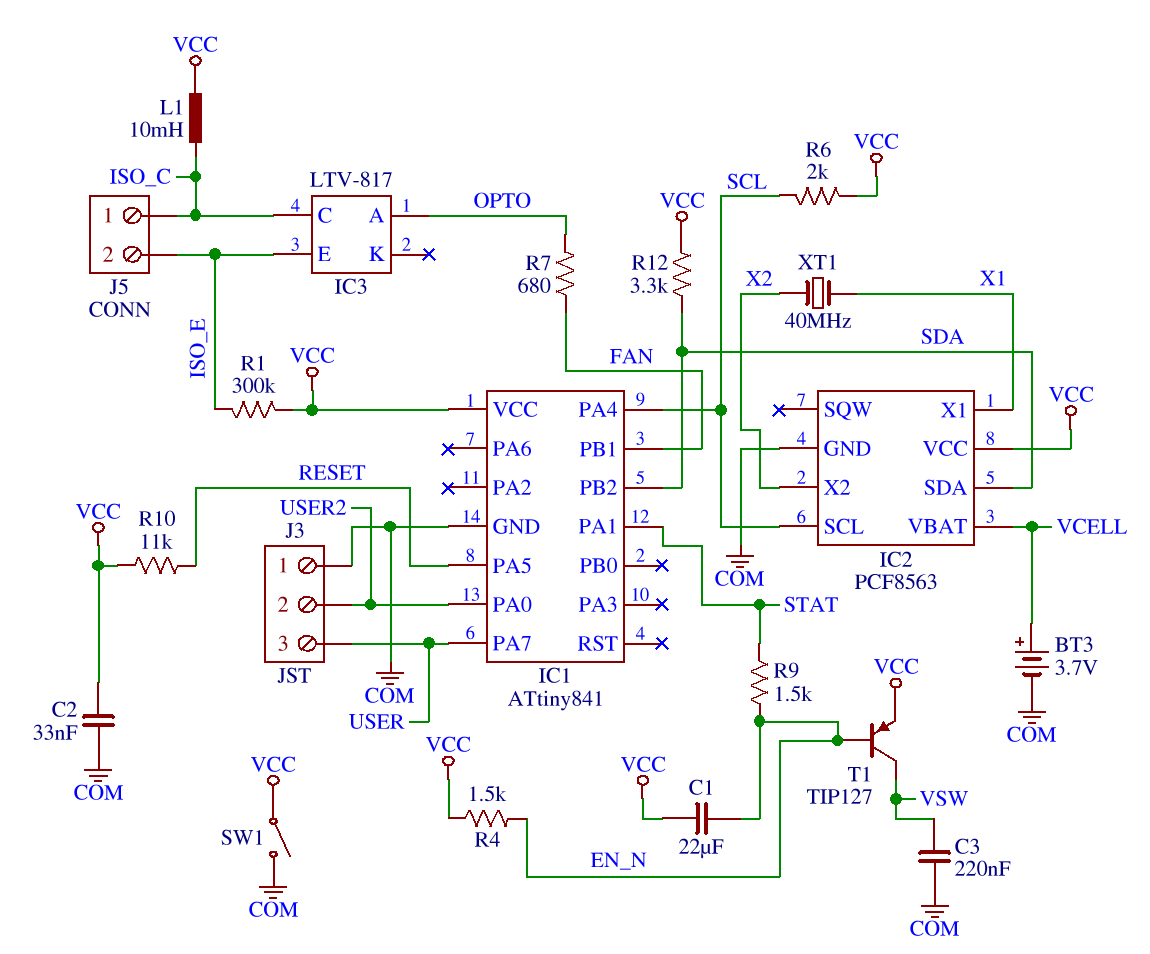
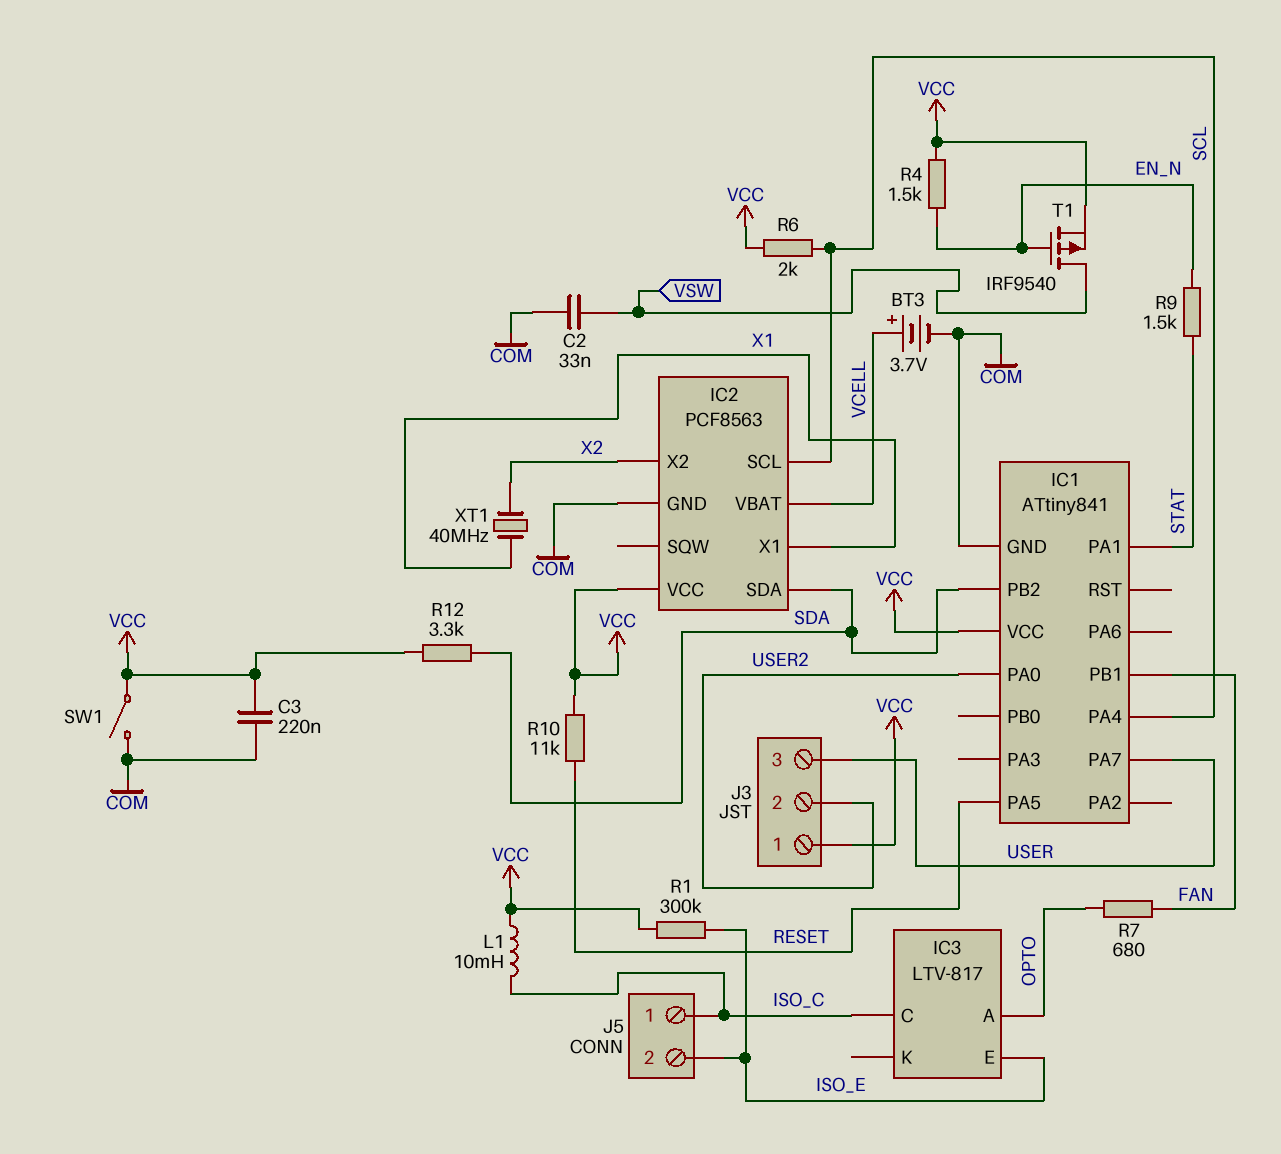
C1: 22uF (EN_N, VCC) -> none
C2: 33nF (COM, VCC) -> 33nF (COM, VSW)
C3: 220nF (COM, VSW) -> 220nF (COM, VCC)
J3 pin 1: COM -> VCC
T1: PNP TIP127 (B EN_N, C VSW, E VCC) -> PMOS IRF9540 (G EN_N, D VSW, S VCC)

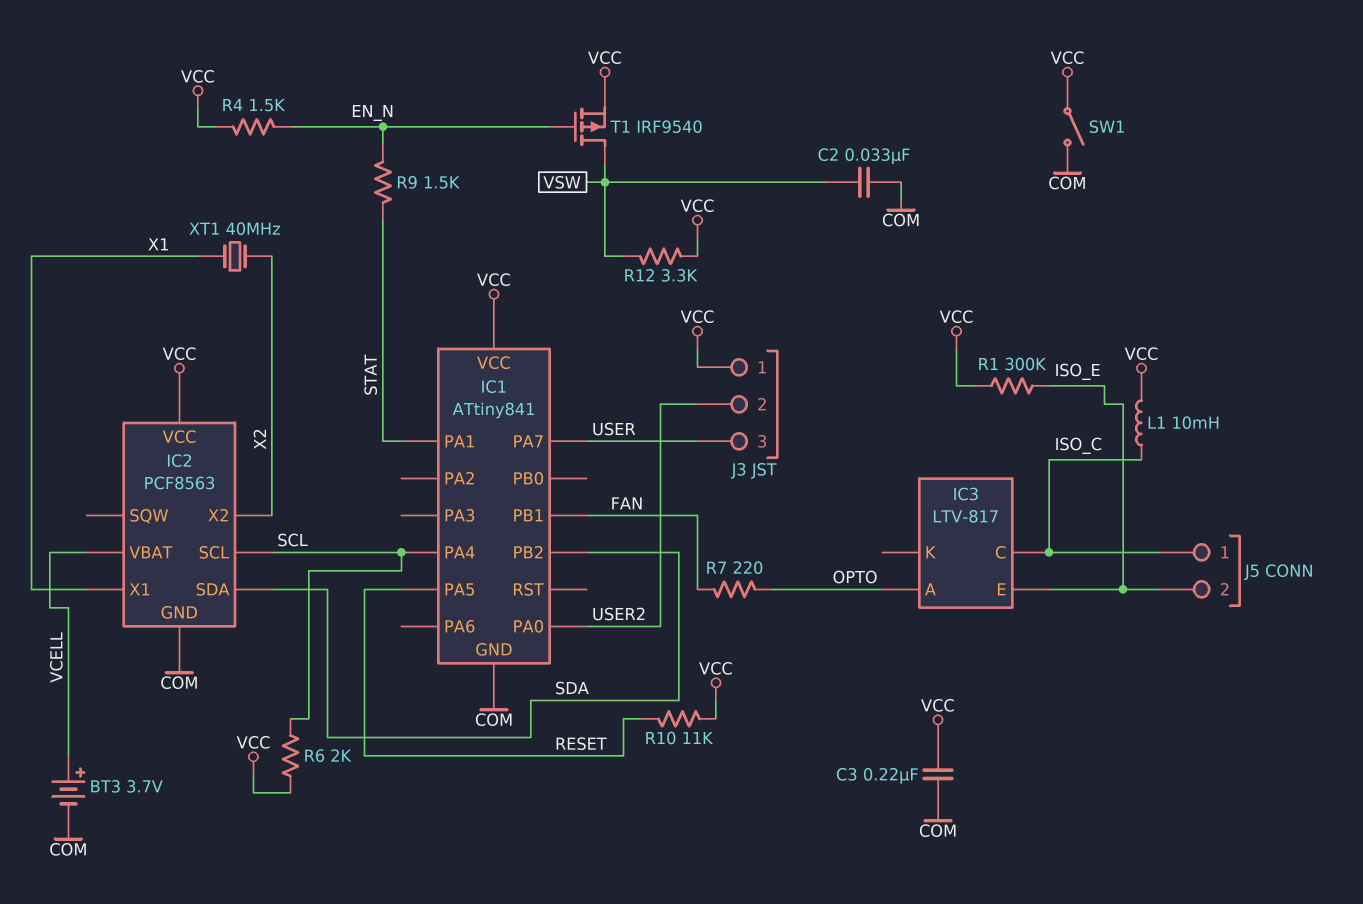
R7: 680 (FAN, OPTO) -> 220 (FAN, OPTO)
R12: 3.3k (SDA, VCC) -> 3.3k (VCC, VSW)

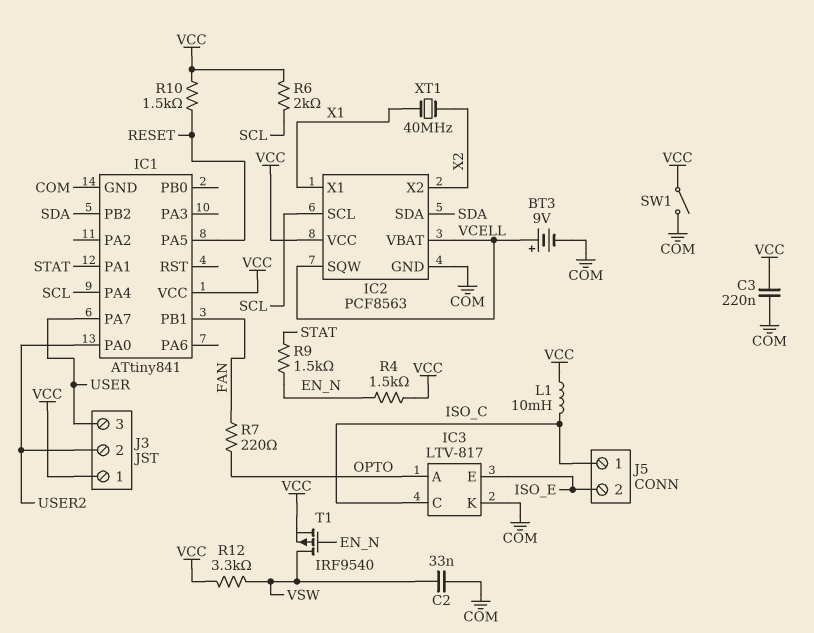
BT3: 3.7V (plus VCELL, minus COM) -> 9V (plus VCELL, minus COM)
IC2 pin SQW: none -> VCELL
IC3 pin K: none -> COM
R1: 300k (ISO_E, VCC) -> none
R10: 11k (RESET, VCC) -> 1.5k (RESET, VCC)

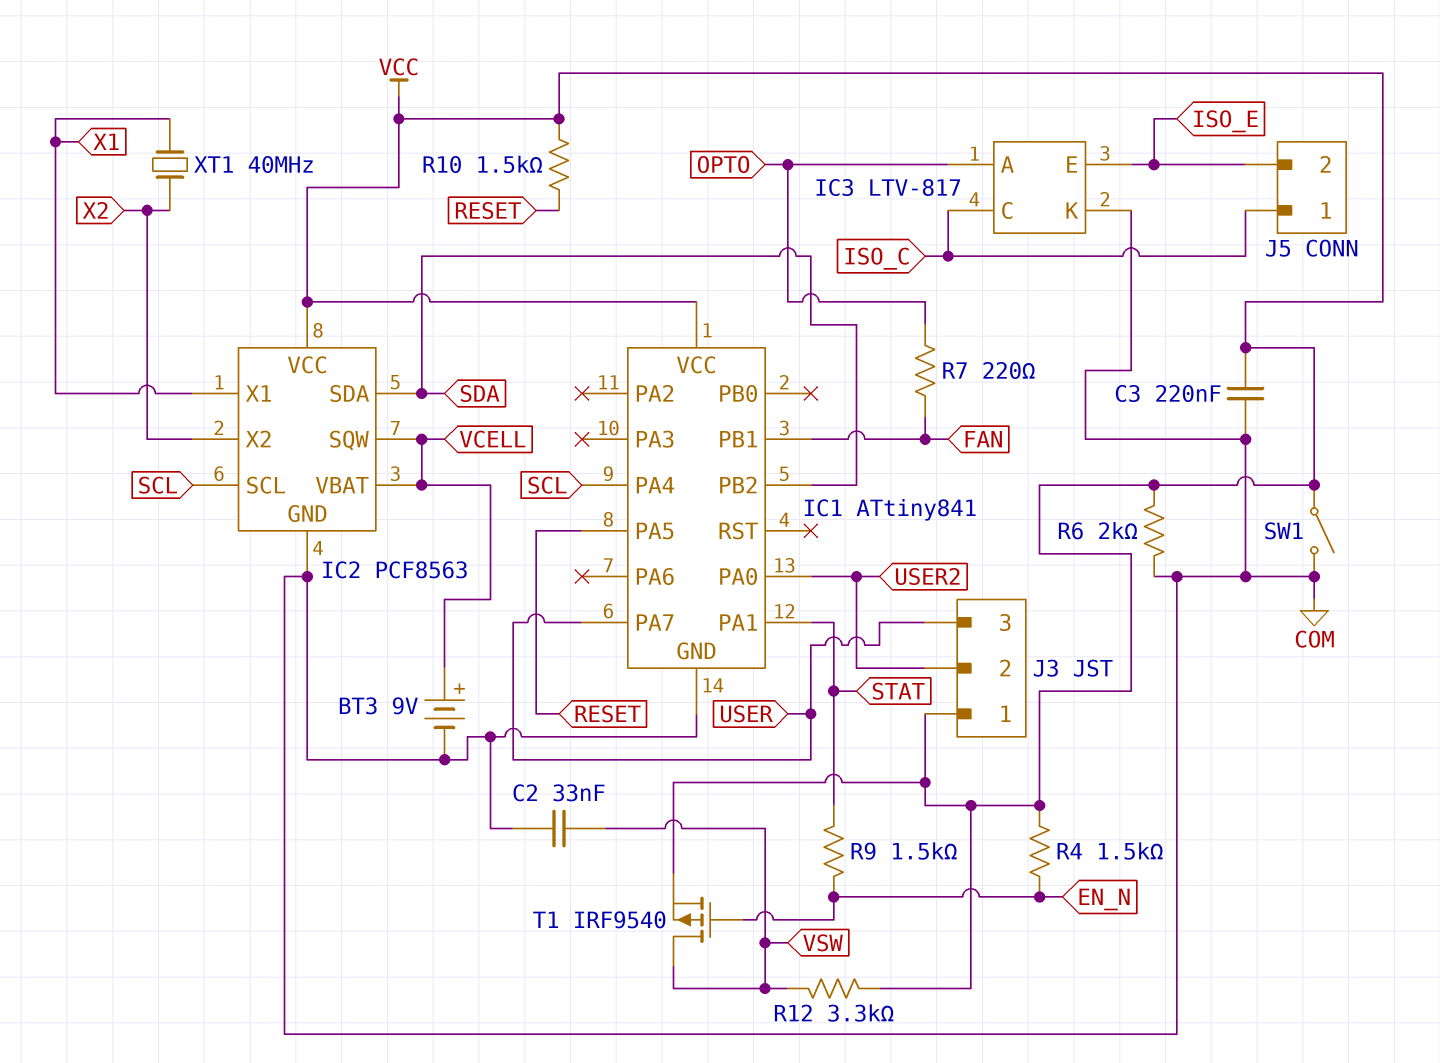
L1: 10mH (ISO_C, VCC) -> none
R6: 2k (SCL, VCC) -> 2k (COM, VCC)

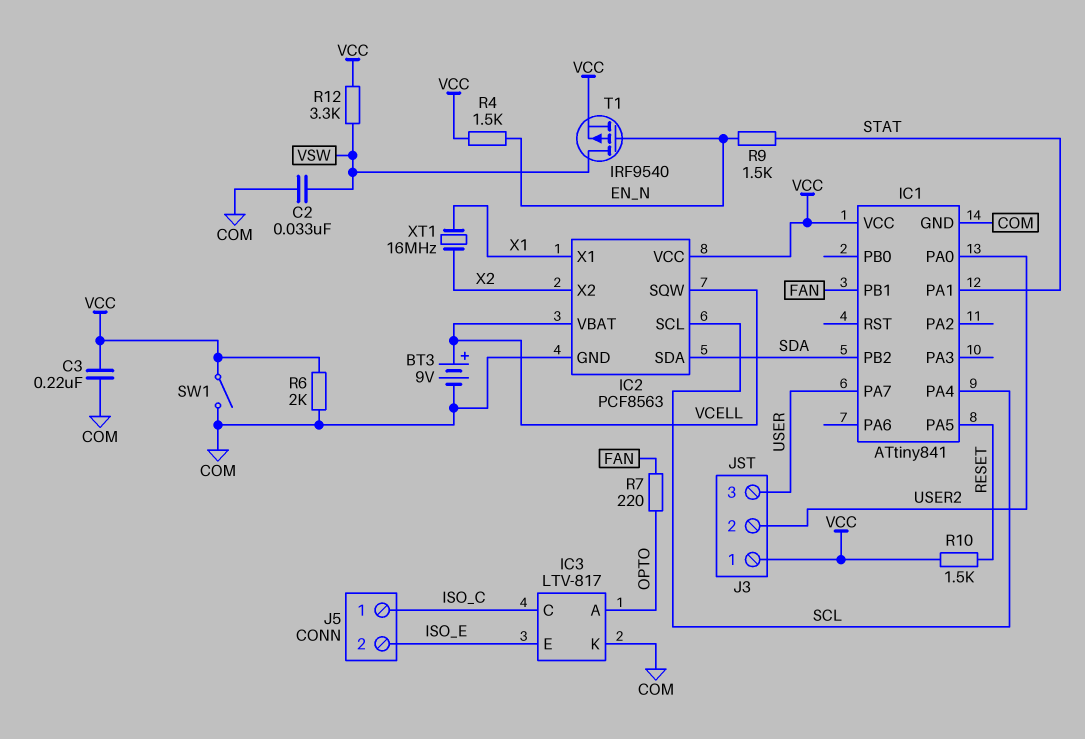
XT1: 40MHz (X1, X2) -> 16MHz (X1, X2)

